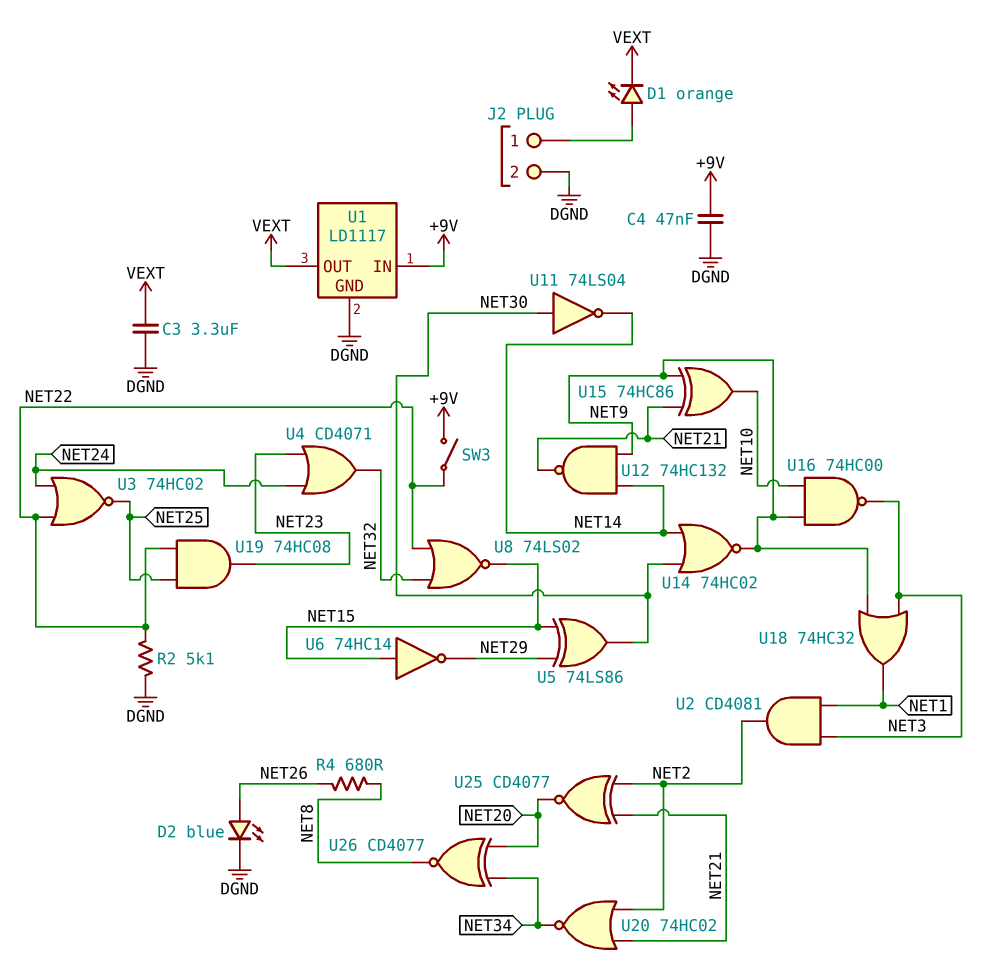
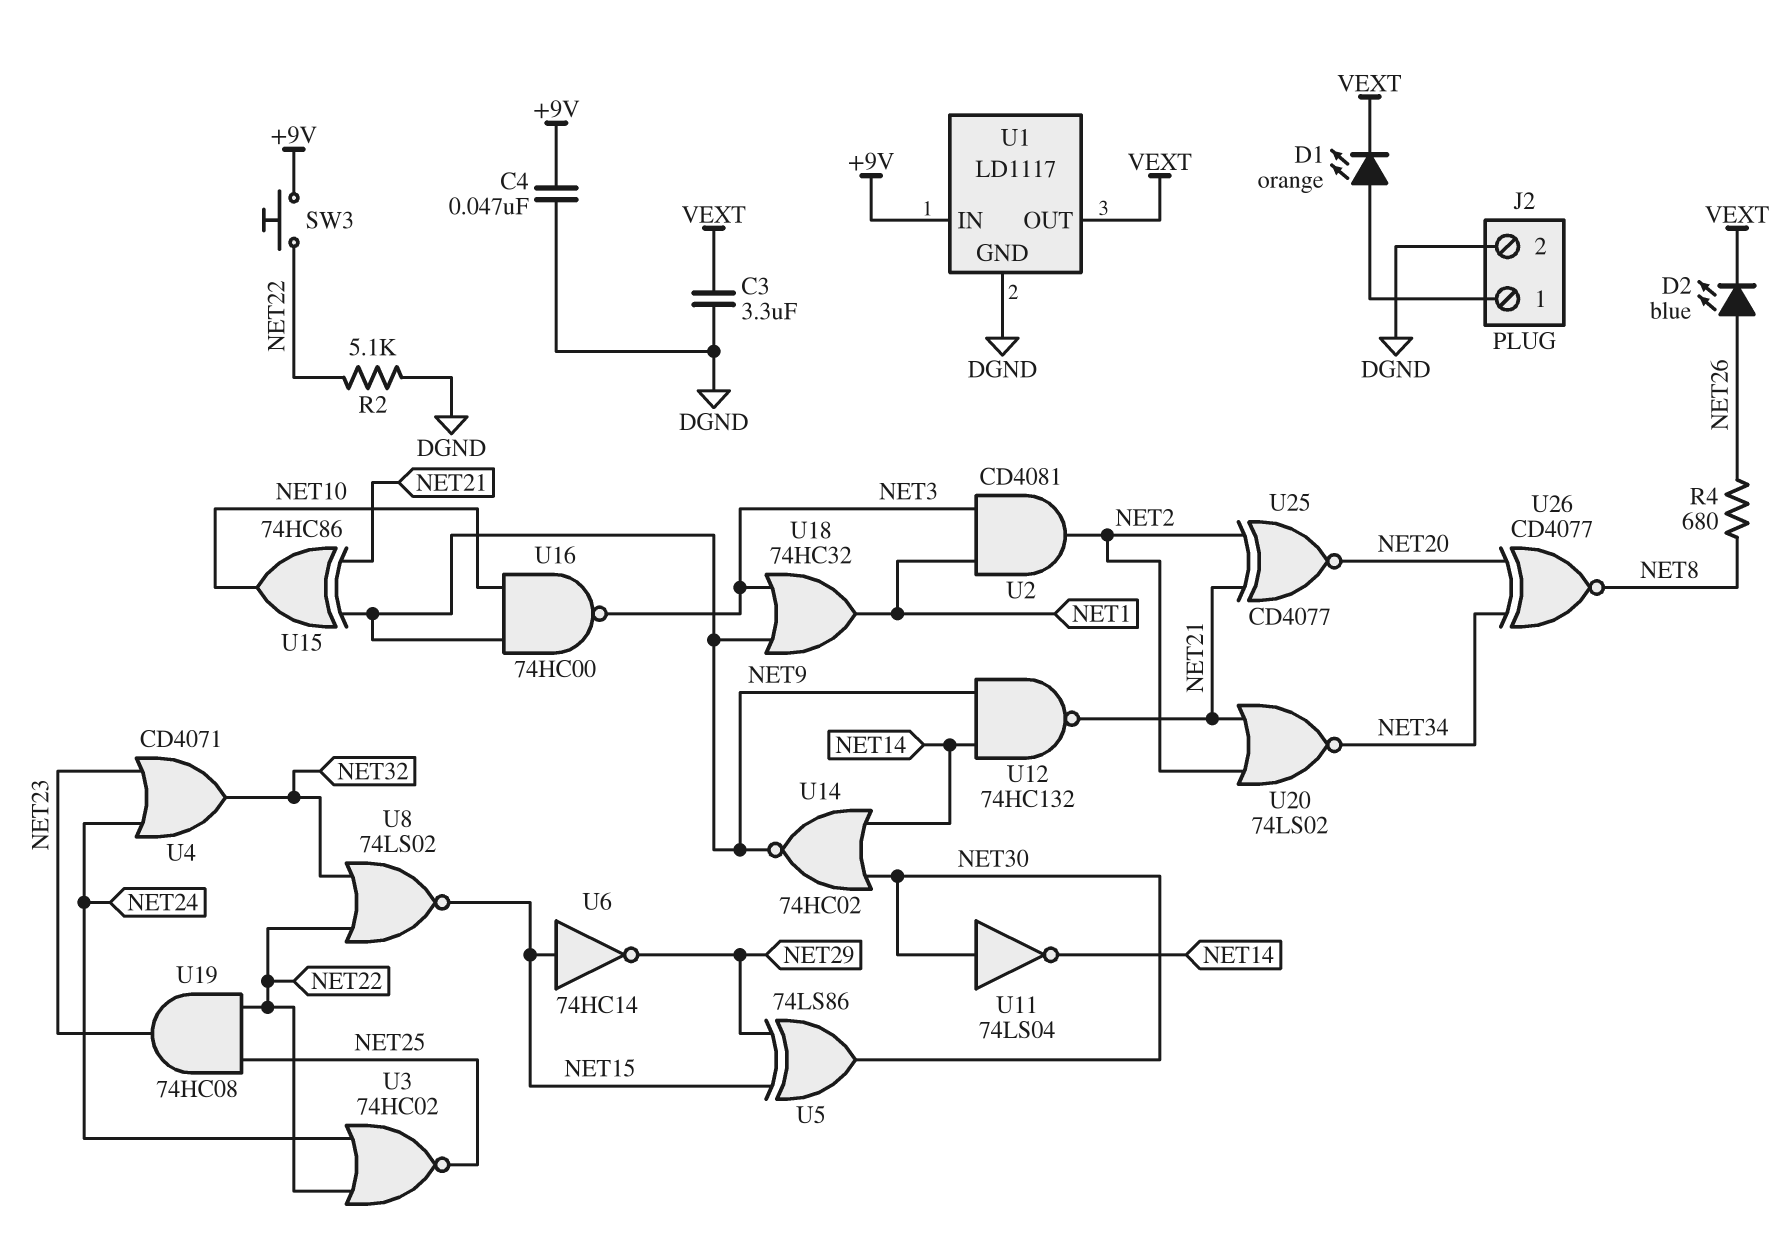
D2: LED blue (A NET26, K DGND) -> LED blue (A NET26, K VEXT)
SW3: switch (+9V, NET22) -> button (+9V, NET22)
U20: NOR 74HC02 (in NET2, in NET21, out NET34) -> NOR 74LS02 (in NET2, in NET21, out NET34)

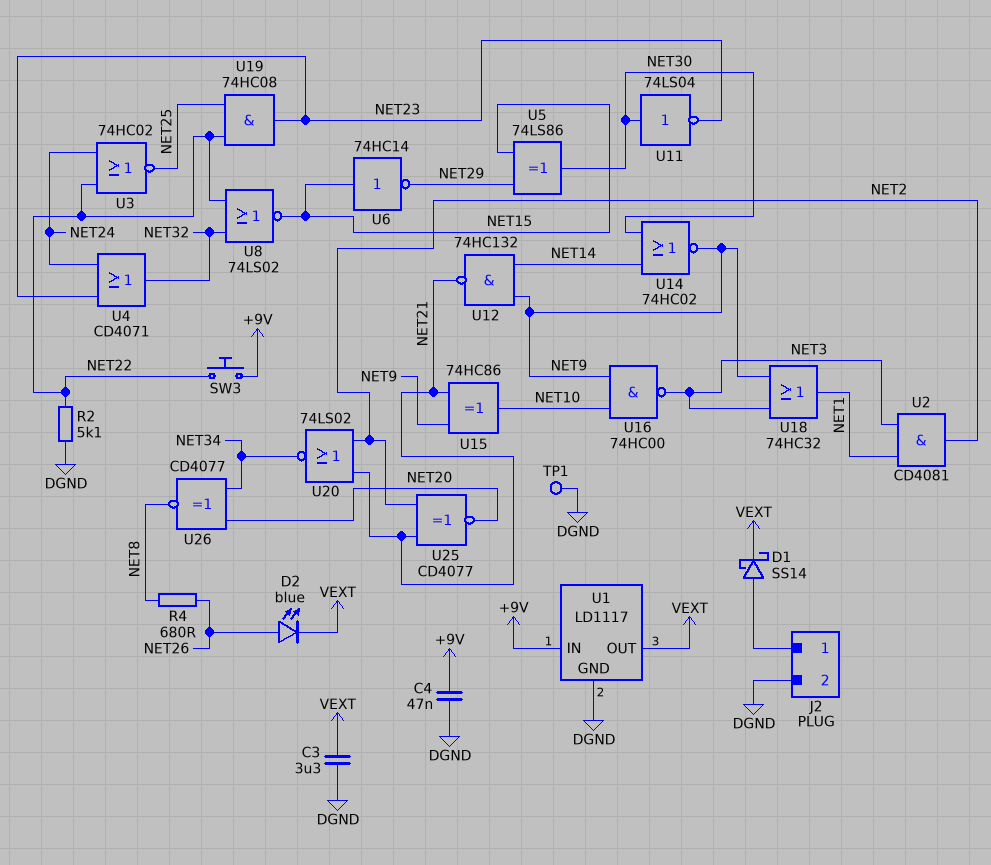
D1: LED orange (A J2/1, K VEXT) -> schottky SS14 (A J2/1, K VEXT)
TP1: none -> test point (DGND)
U11: NOT 74LS04 (in NET30, out NET14) -> NOT 74LS04 (in NET30, out NET23)

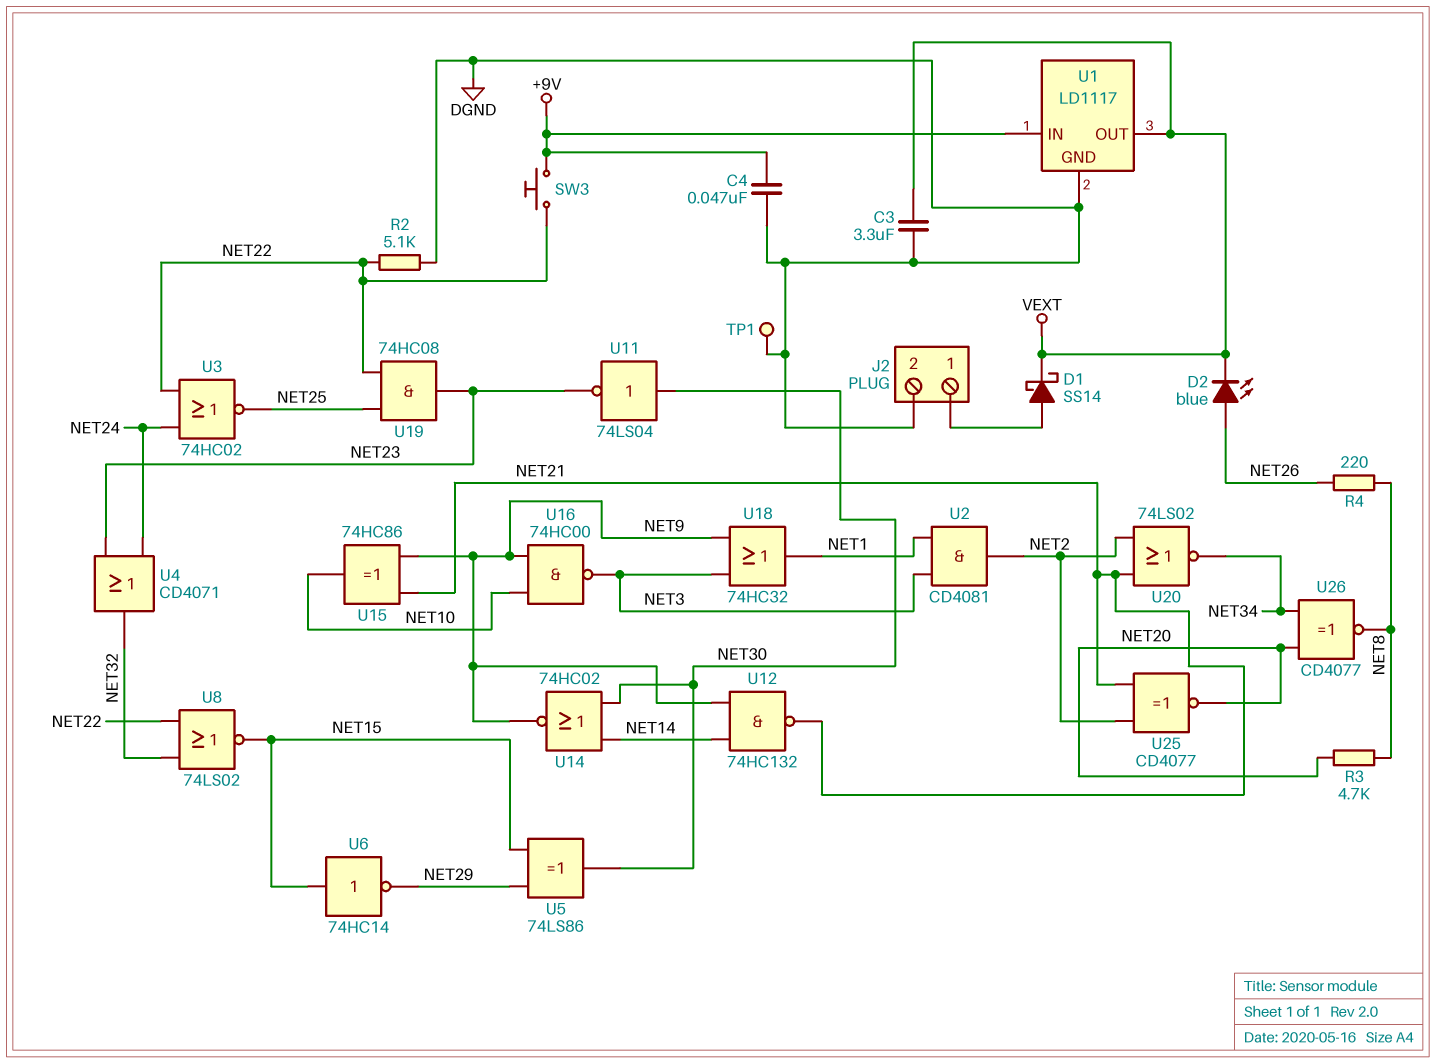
R3: none -> 4.7k (NET8, NET20)
R4: 680 (NET8, NET26) -> 220 (NET8, NET26)

